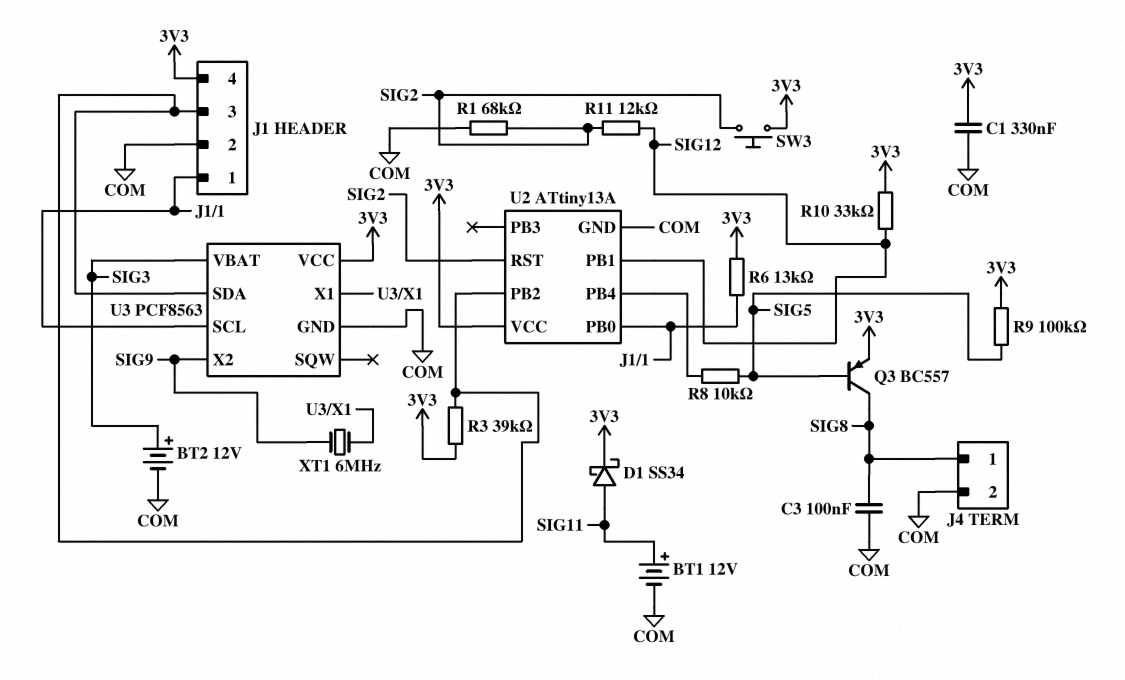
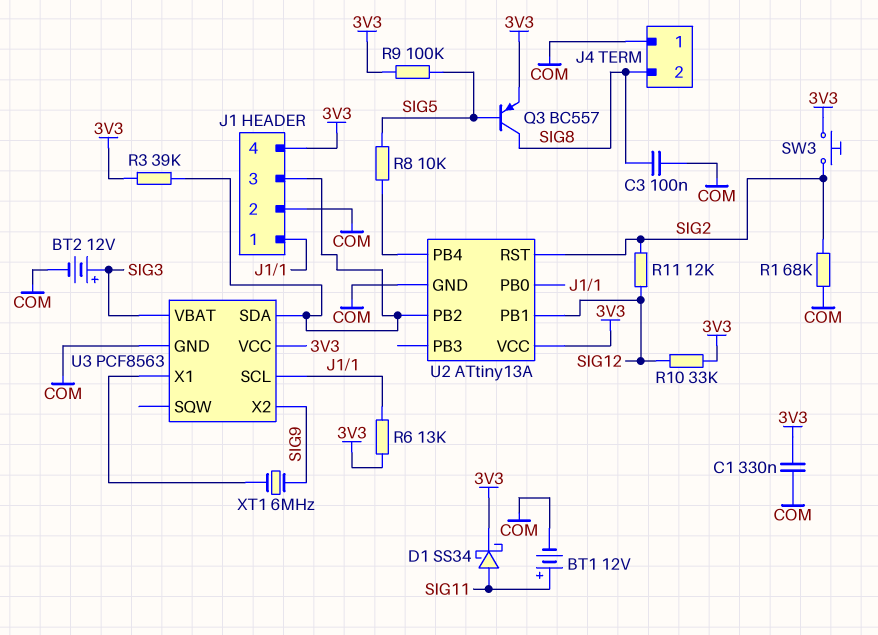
J4 pin 1: SIG8 -> COM
J4 pin 2: COM -> SIG8

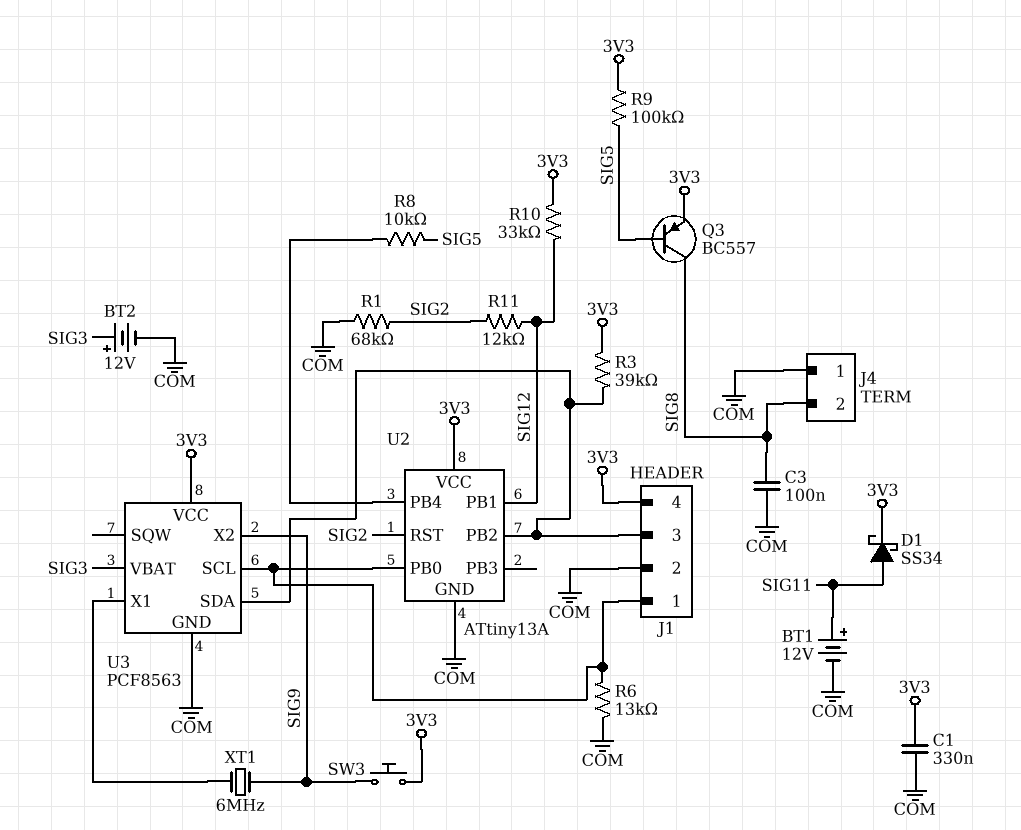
R6: 13k (3V3, J1/1) -> 13k (COM, J1/1)
SW3: button (3V3, SIG2) -> button (3V3, SIG9)

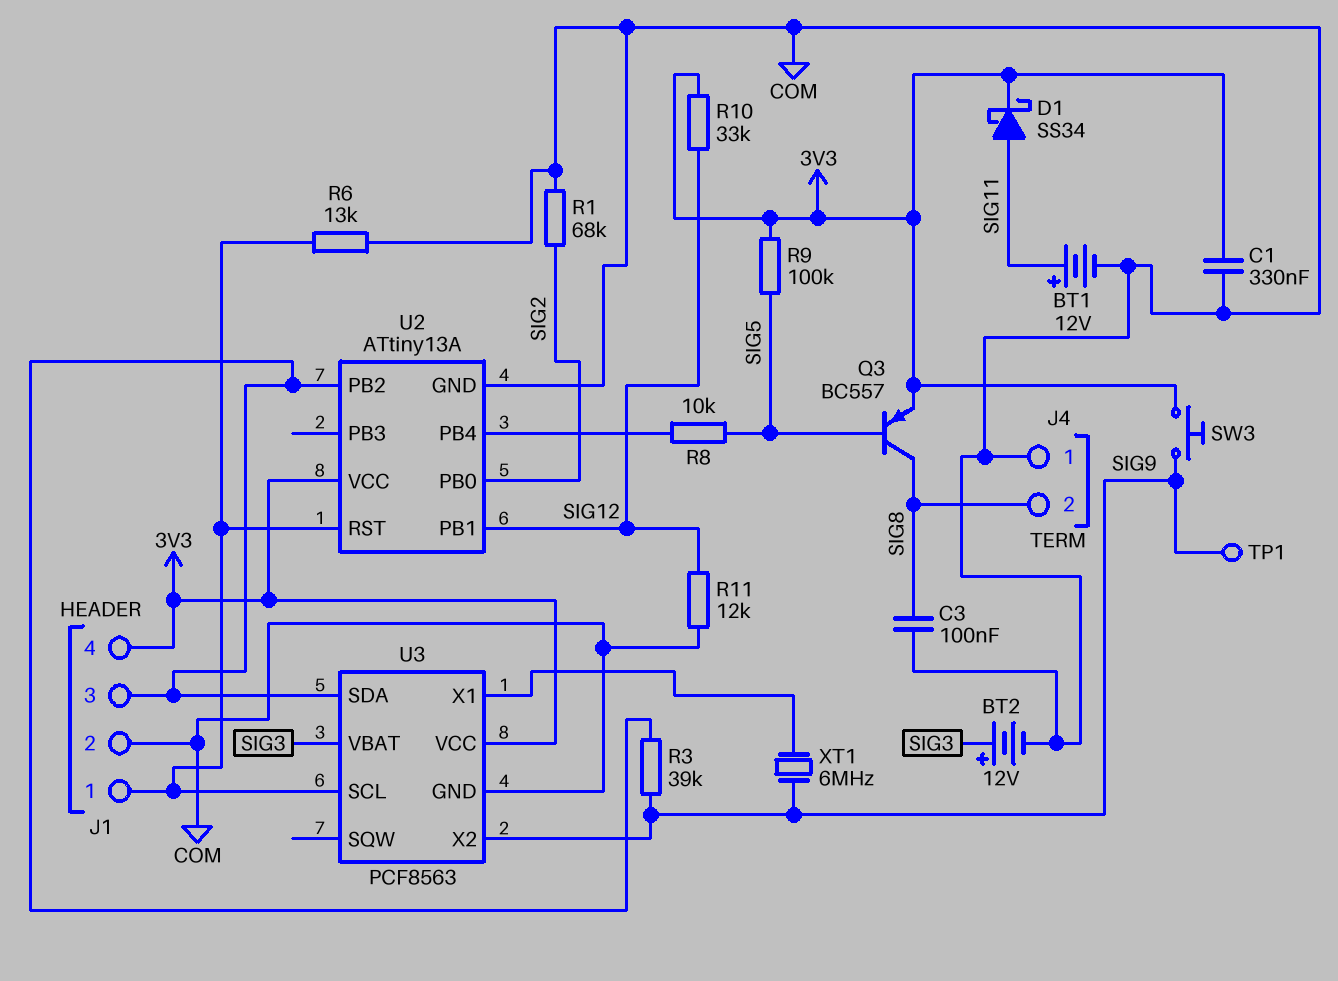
R3: 39k (3V3, J1/3) -> 39k (J1/3, SIG9)
R11: 12k (SIG2, SIG12) -> 12k (COM, SIG12)
TP1: none -> test point (SIG9)
U2 pin PB0: J1/1 -> SIG2
U2 pin RST: SIG2 -> J1/1

